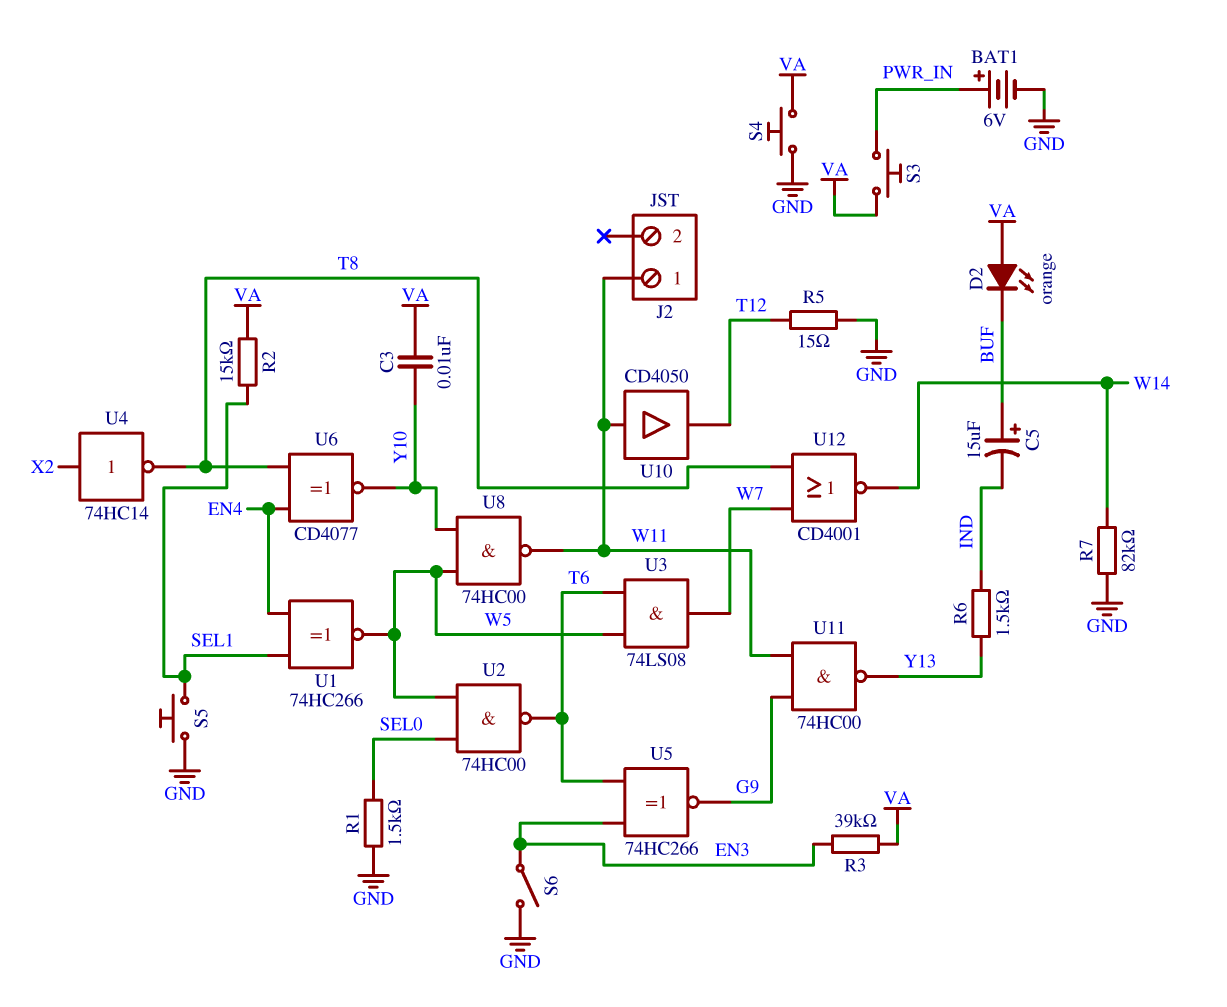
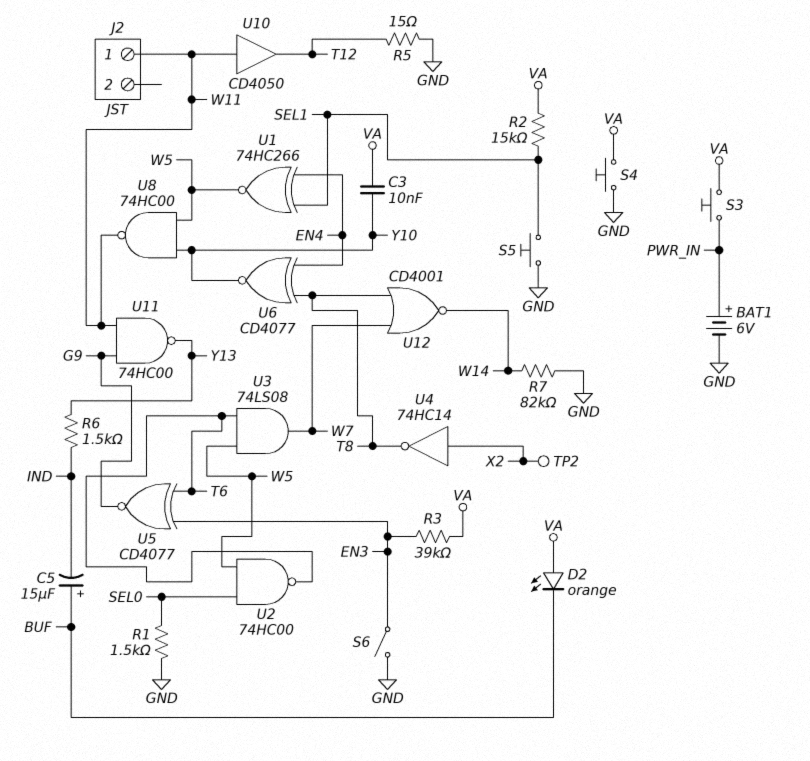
TP2: none -> test point (X2)
U5: XNOR 74HC266 (in EN3, in T6, out G9) -> XNOR CD4077 (in EN3, in T6, out G9)

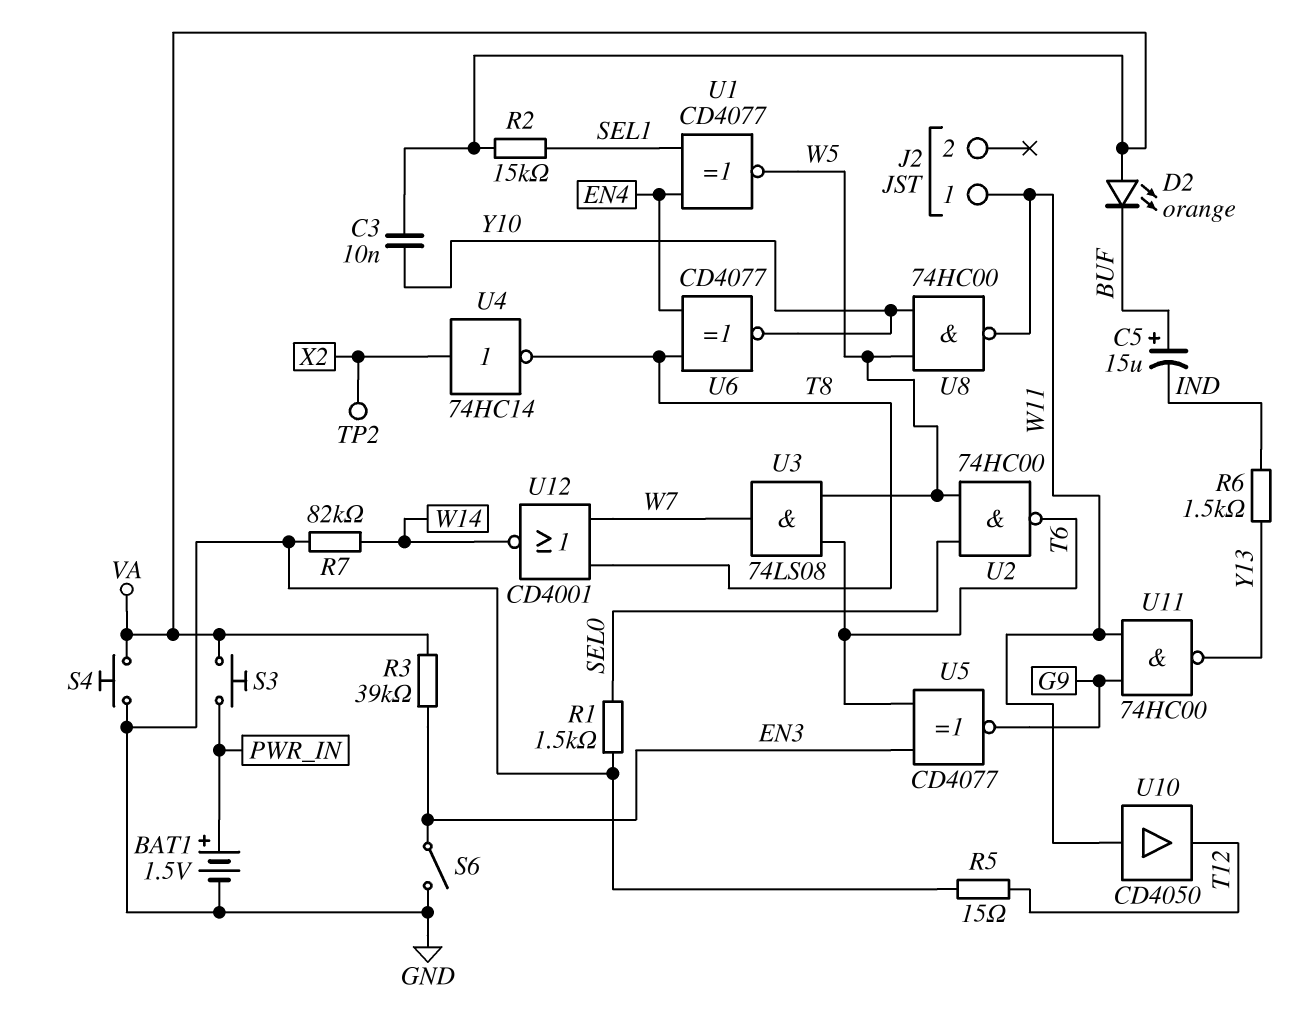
BAT1: 6V (plus PWR_IN, minus GND) -> 1.5V (plus PWR_IN, minus GND)
S5: button (GND, SEL1) -> none
U1: XNOR 74HC266 (in EN4, in SEL1, out W5) -> XNOR CD4077 (in EN4, in SEL1, out W5)

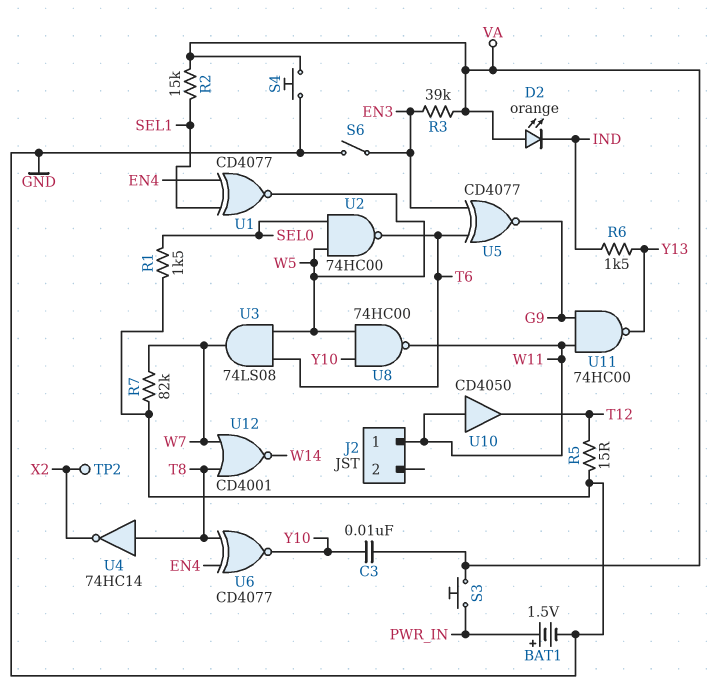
C5: 15uF (plus BUF, minus IND) -> none
D2: LED orange (A VA, K BUF) -> LED orange (A VA, K IND)
R7: 82k (GND, W14) -> 82k (GND, W7)
U4: NOT 74HC14 (in X2, out T8) -> NOT 74HC14 (in T8, out X2)

